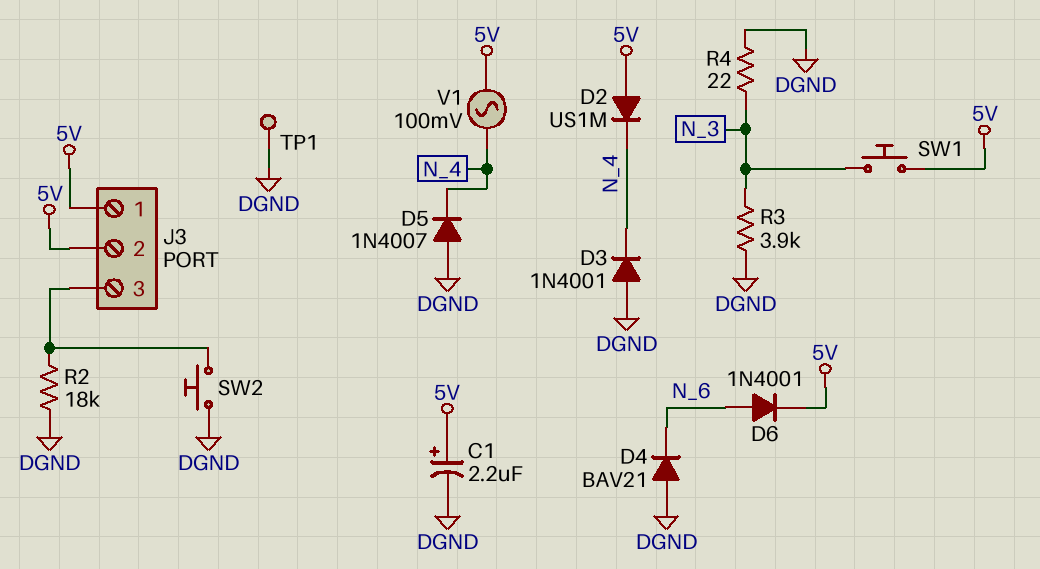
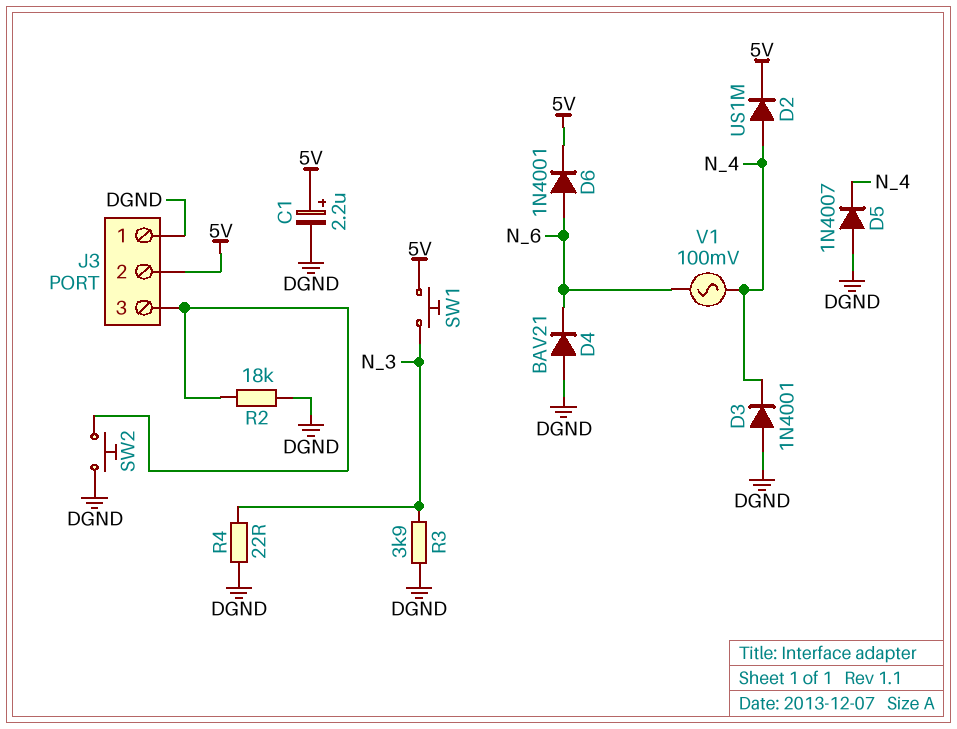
D2: diode US1M (A 5V, K N_4) -> diode US1M (A N_4, K 5V)
J3 pin 1: 5V -> DGND
TP1: test point (DGND) -> none
V1: AC 100mV (5V, N_4) -> AC 100mV (N_4, N_6)

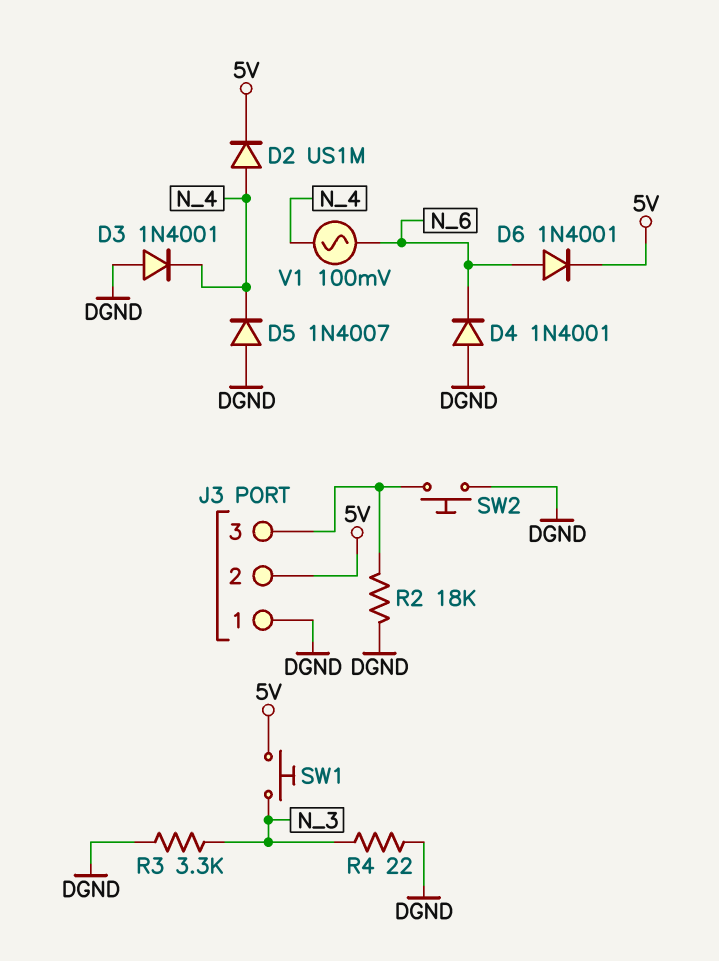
C1: 2.2uF (plus 5V, minus DGND) -> none
D4: diode BAV21 (A DGND, K N_6) -> diode 1N4001 (A DGND, K N_6)
R3: 3.9k (DGND, N_3) -> 3.3k (DGND, N_3)

